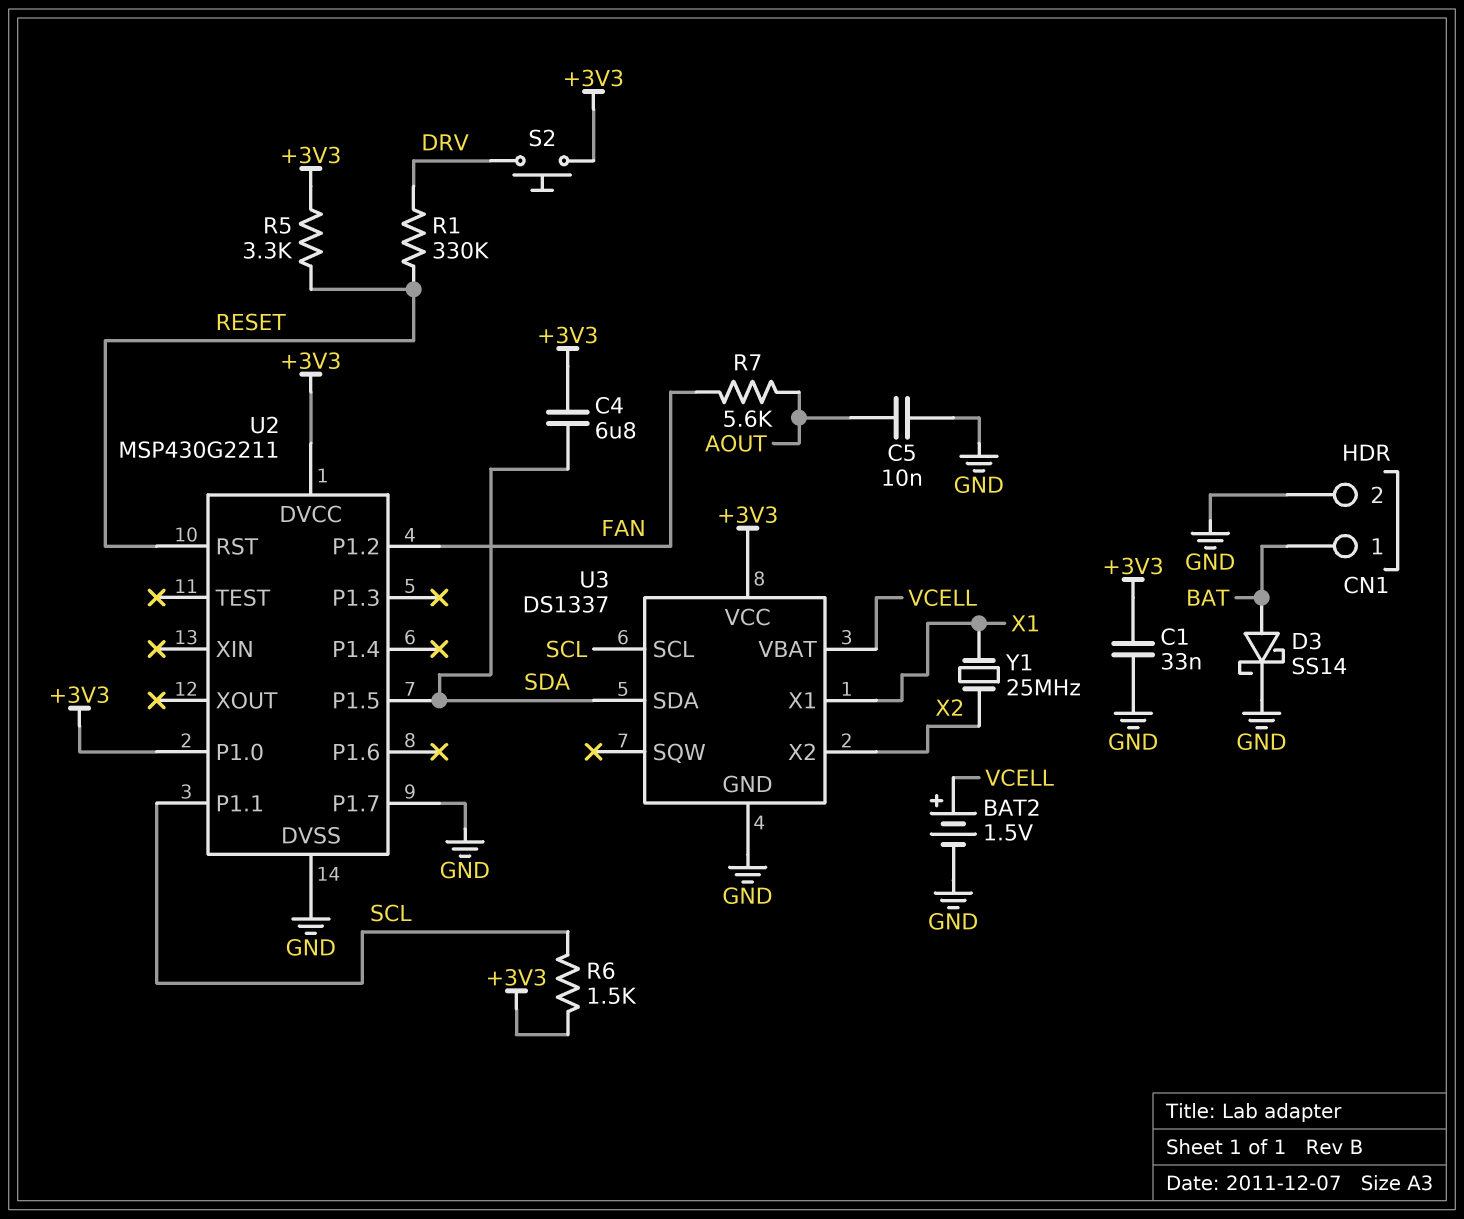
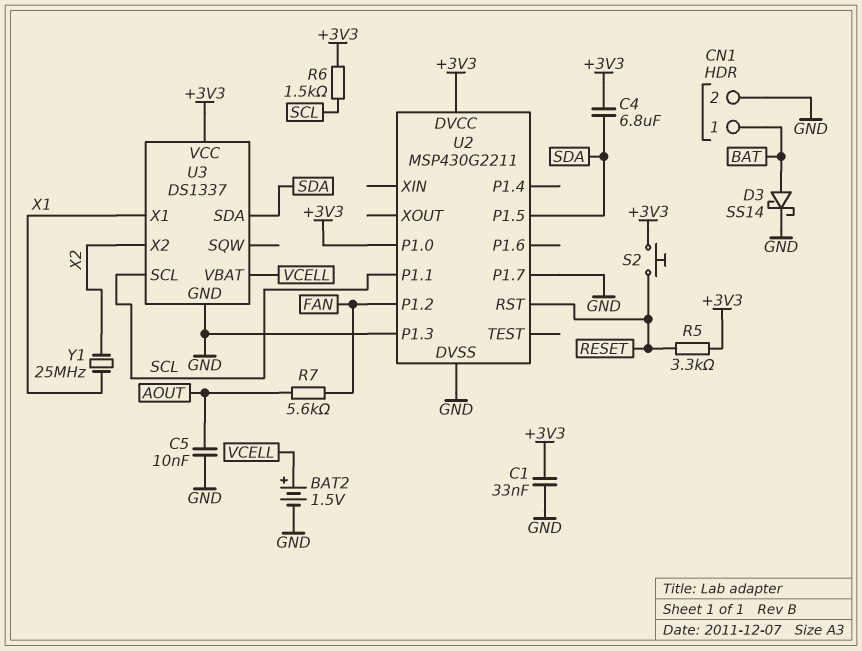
R1: 330k (DRV, RESET) -> none
S2: button (+3V3, DRV) -> button (+3V3, RESET)
U2 pin P1.3: none -> GND

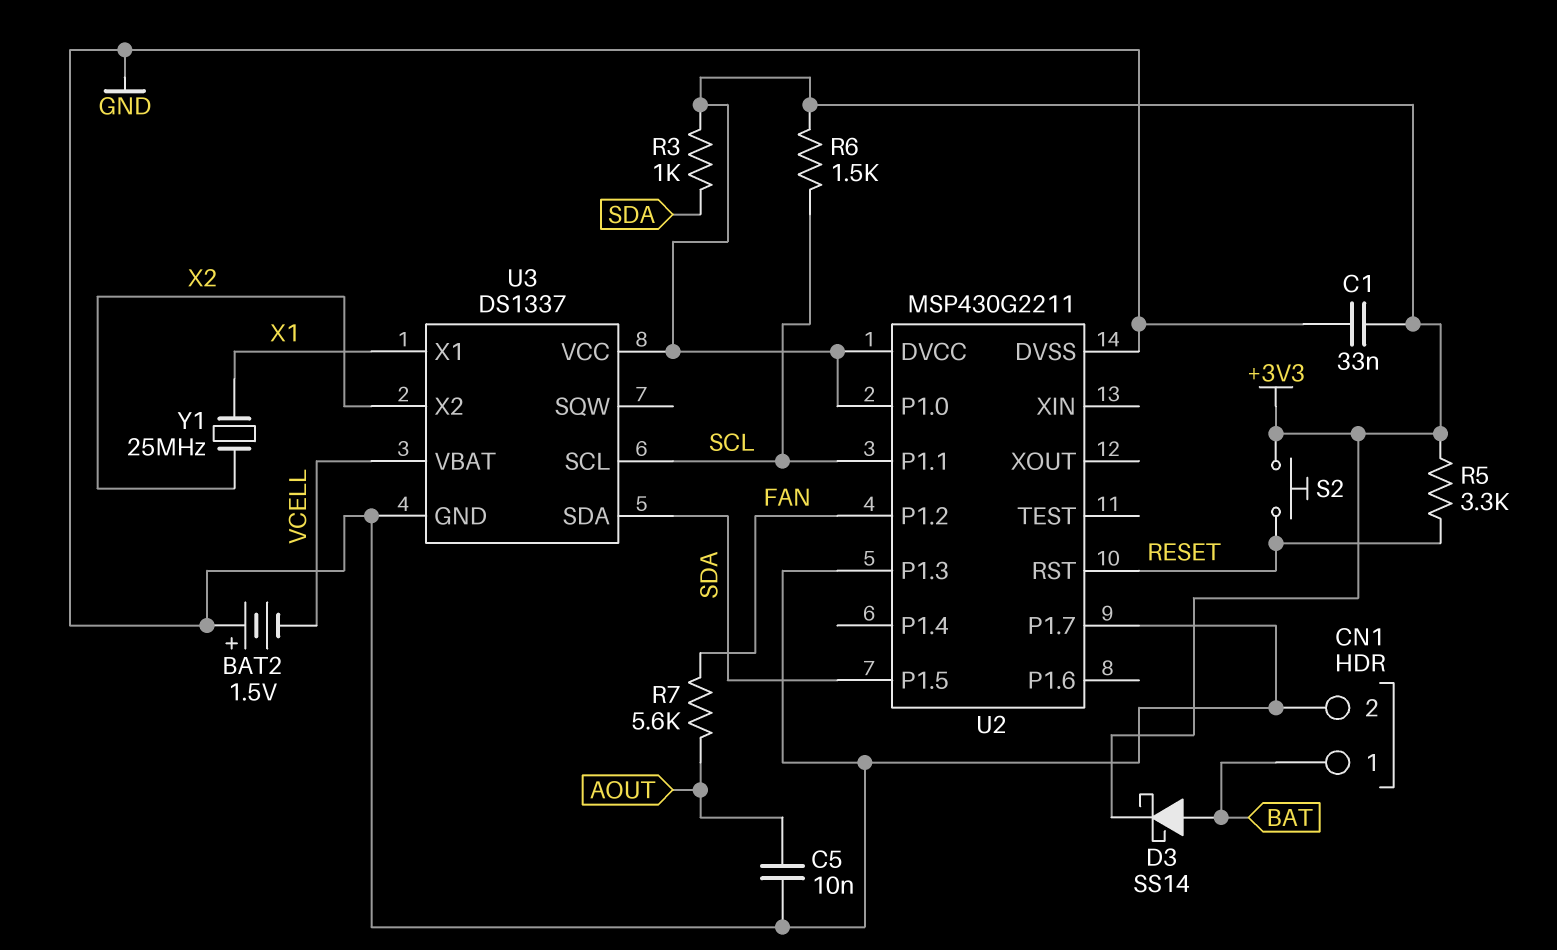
BAT2: 1.5V (plus VCELL, minus GND) -> 1.5V (plus GND, minus VCELL)
C4: 6.8uF (+3V3, SDA) -> none
D3: schottky SS14 (A BAT, K GND) -> schottky SS14 (A BAT, K +3V3)
R3: none -> 1k (+3V3, SDA)

